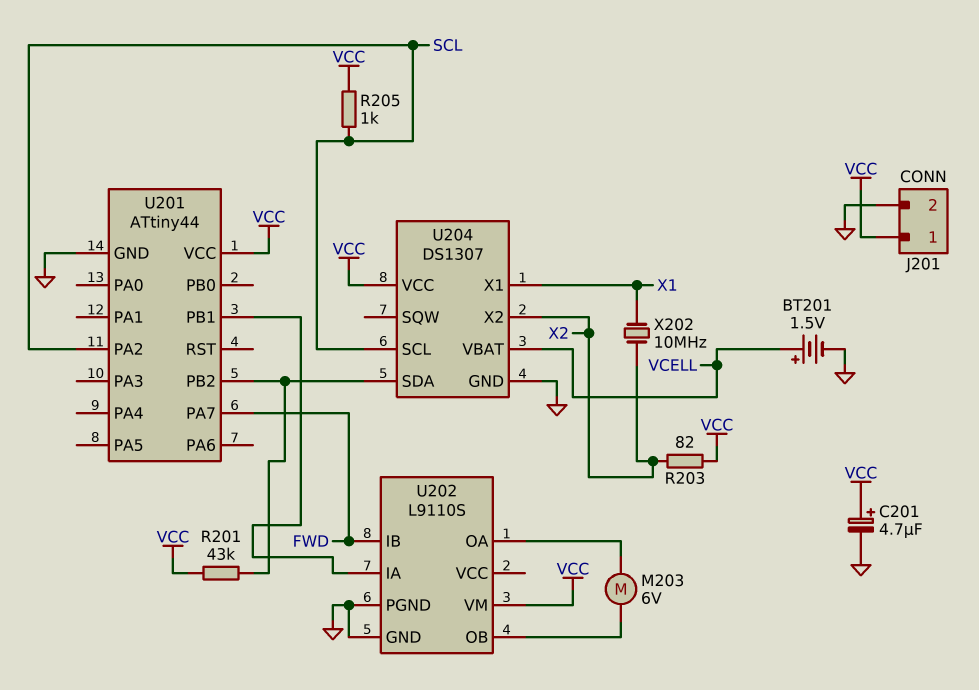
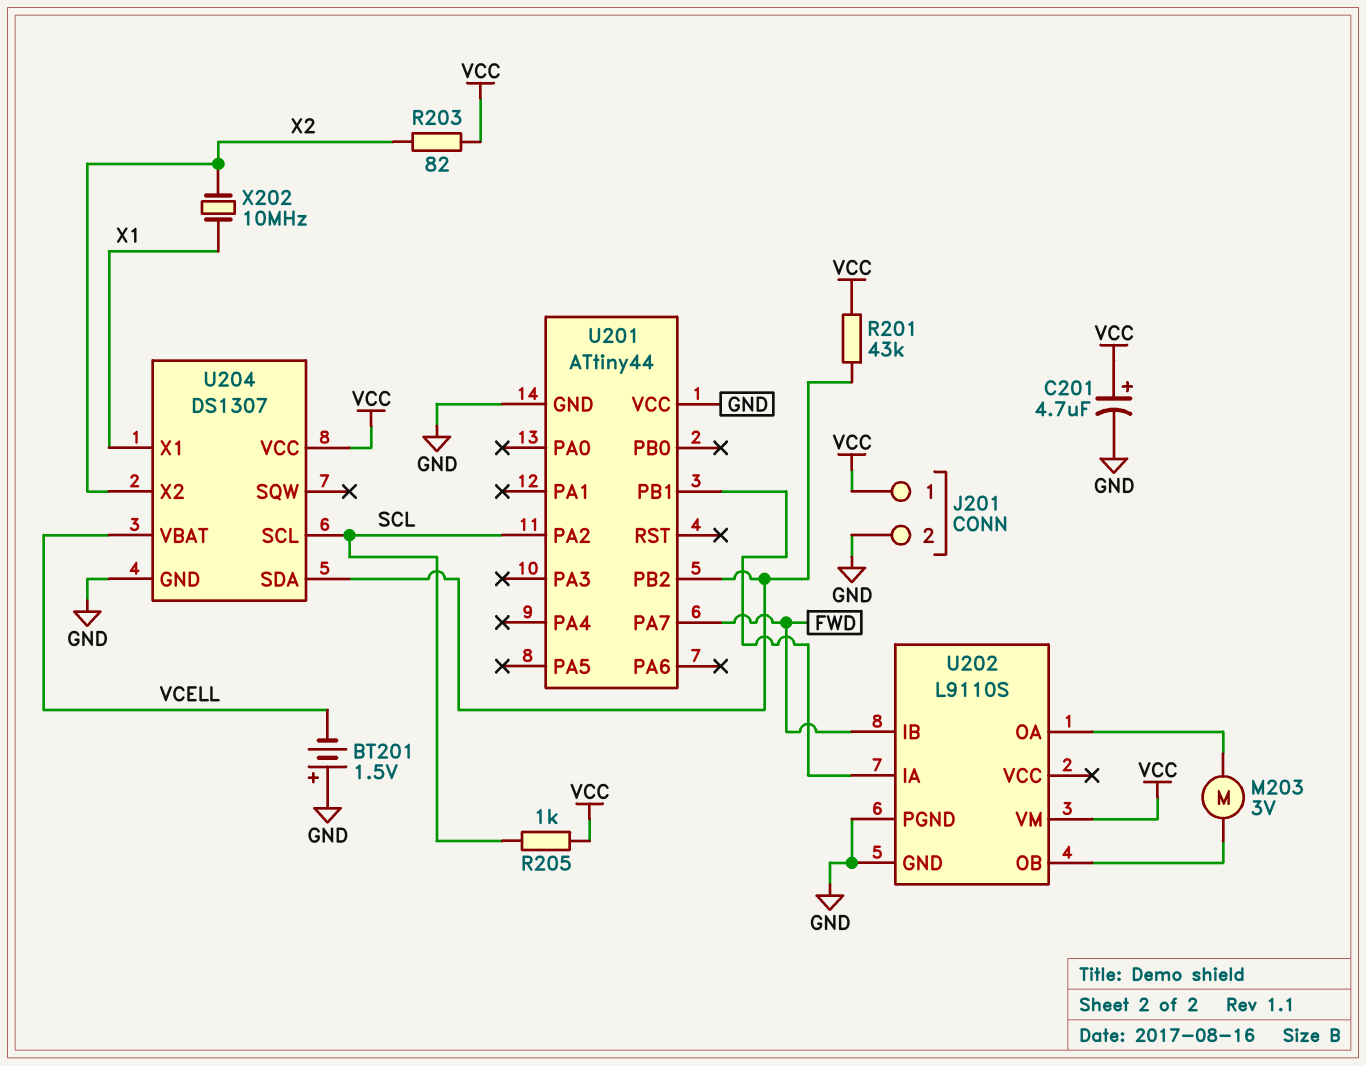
BT201: 1.5V (plus VCELL, minus GND) -> 1.5V (plus GND, minus VCELL)
M203: motor 6V (U202/OA, U202/OB) -> motor 3V (U202/OA, U202/OB)
U201 pin VCC: VCC -> GND

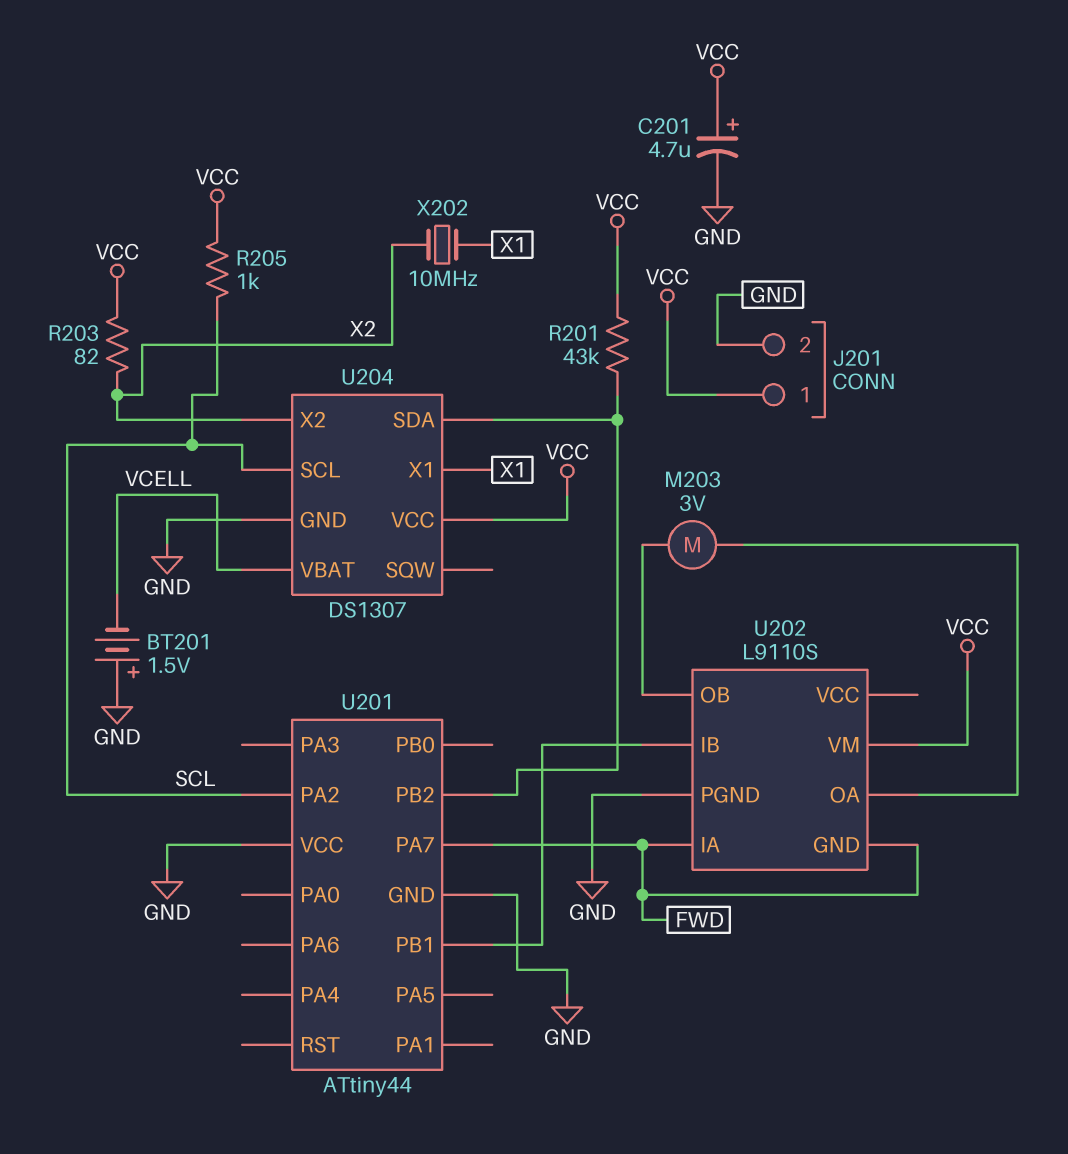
U202 pin GND: GND -> FWD
U202 pin IA: U201/PB1 -> FWD
U202 pin IB: FWD -> U201/PB1

